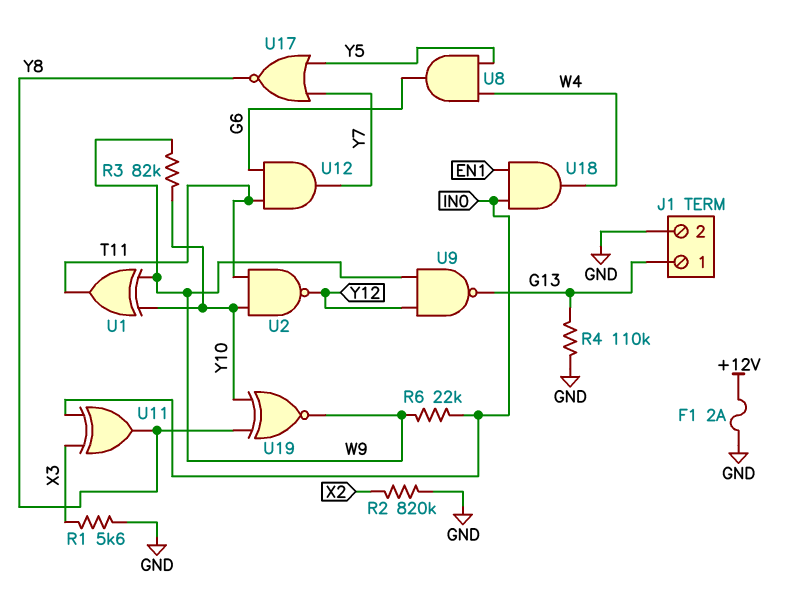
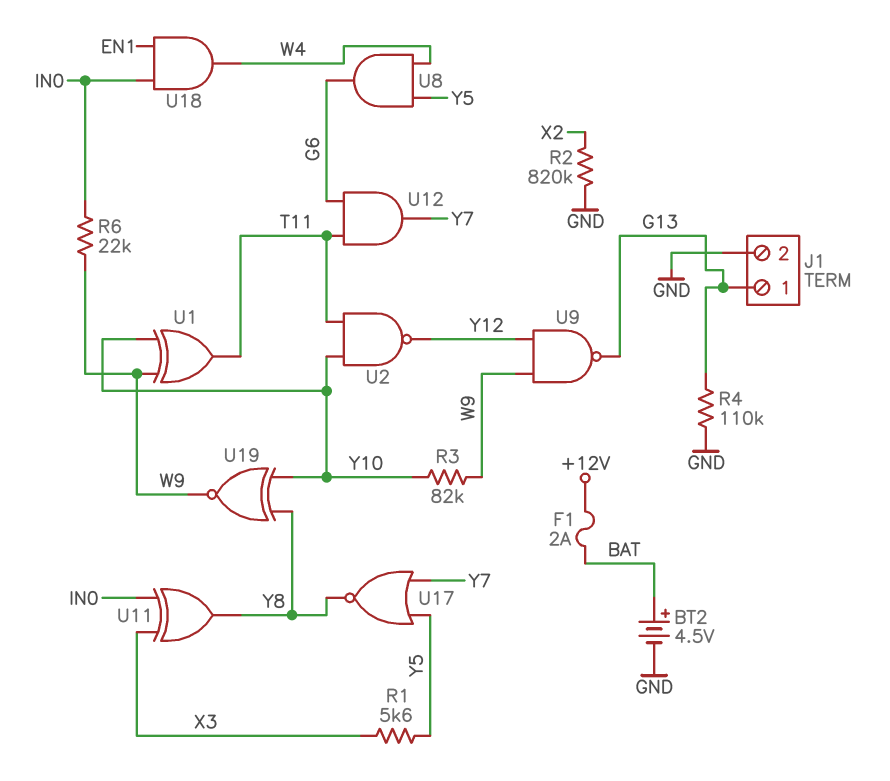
BT2: none -> 4.5V (plus BAT, minus GND)
F1: 2A (+12V, GND) -> 2A (+12V, BAT)
R1: 5.6k (GND, X3) -> 5.6k (X3, Y5)

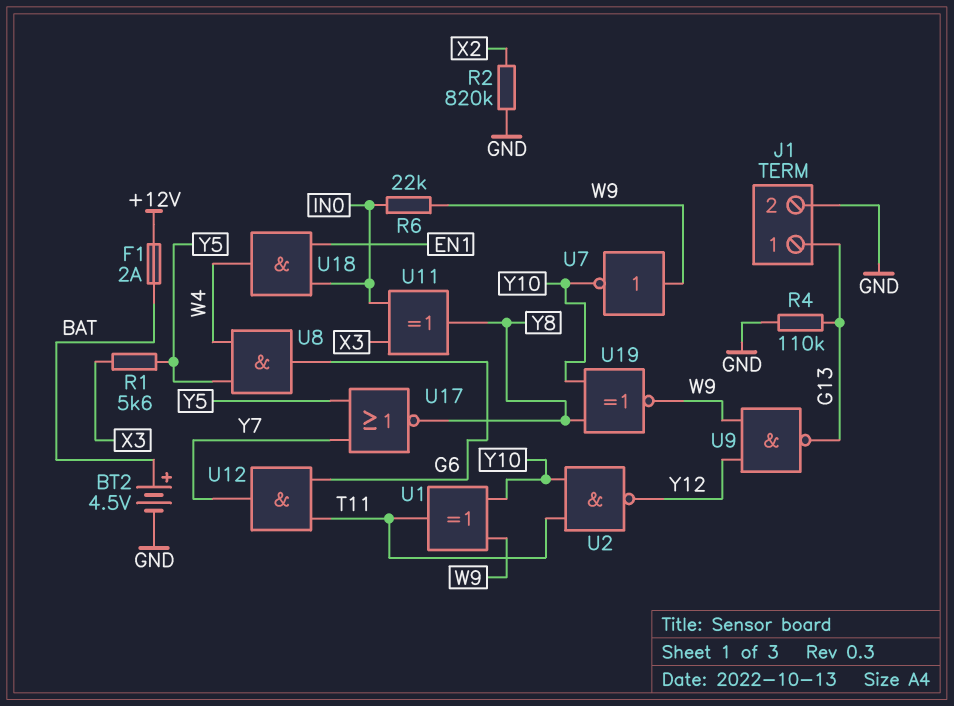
R3: 82k (W9, Y10) -> none
U7: none -> NOT (in W9, out Y10)

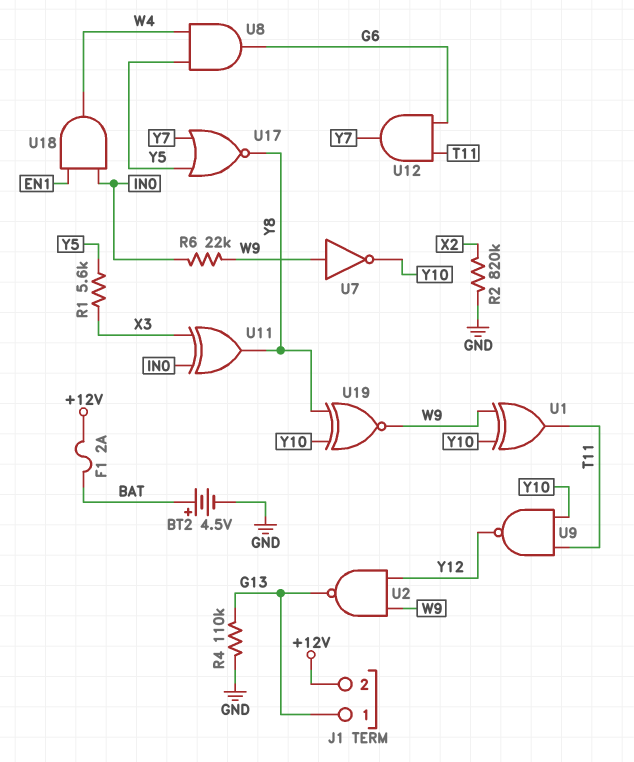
J1 pin 2: GND -> +12V
U2: NAND (in T11, in Y10, out Y12) -> NAND (in W9, in Y12, out G13)
U9: NAND (in W9, in Y12, out G13) -> NAND (in T11, in Y10, out Y12)

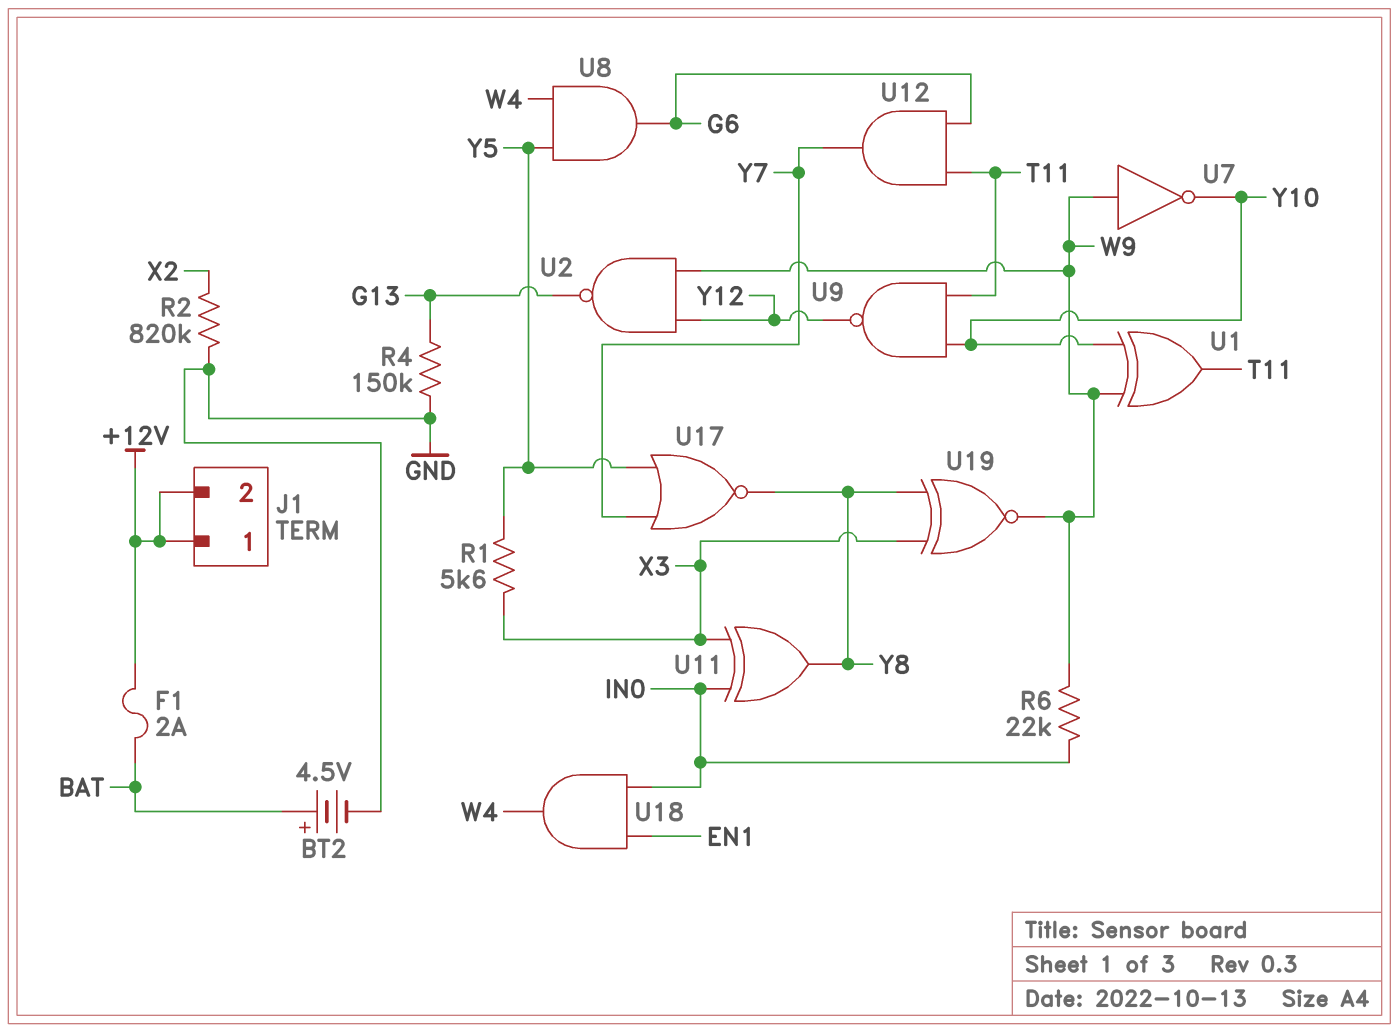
J1 pin 1: G13 -> +12V
R4: 110k (G13, GND) -> 150k (G13, GND)
U19: XNOR (in Y8, in Y10, out W9) -> XNOR (in X3, in Y8, out W9)

